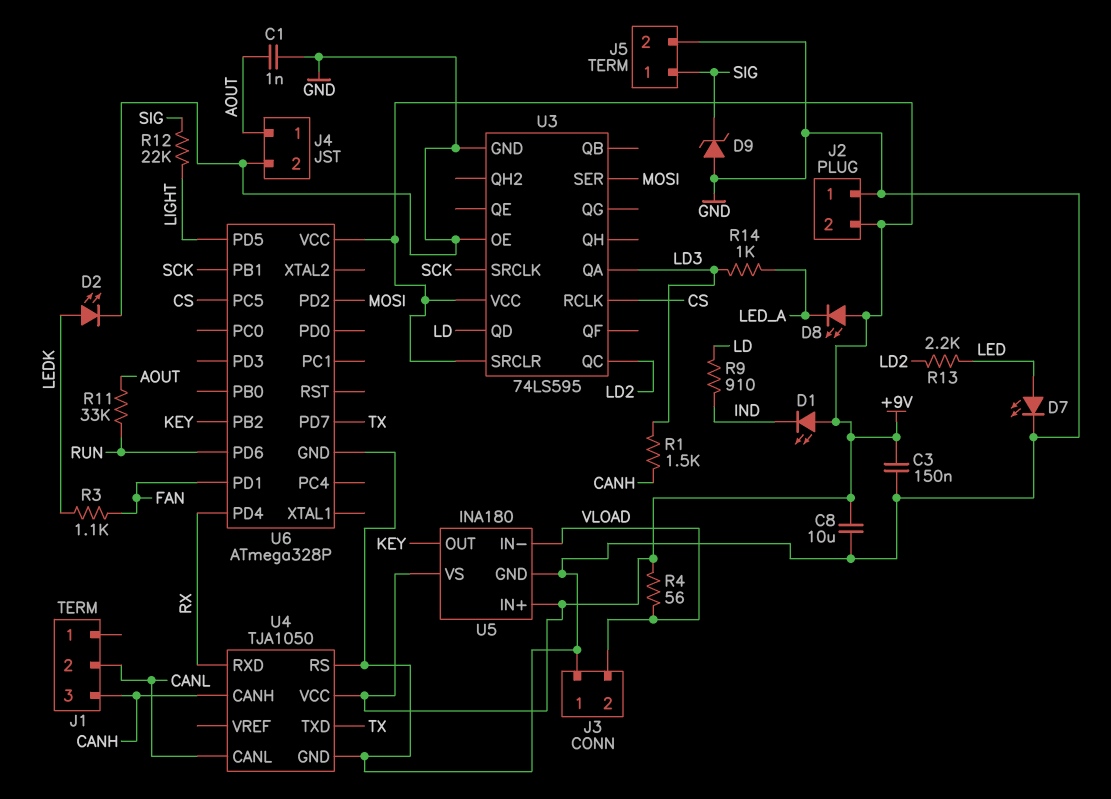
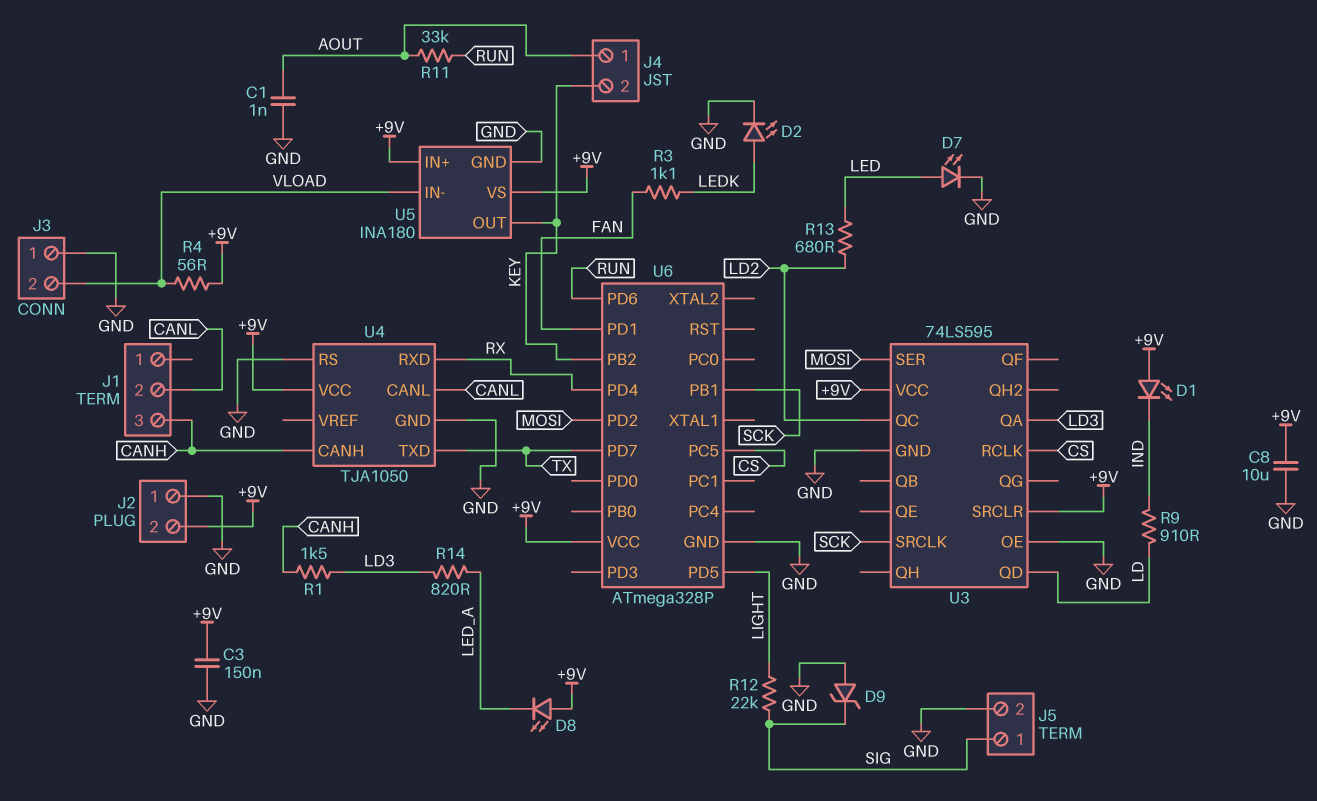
J4 pin 2: GND -> KEY
R13: 2.2k (LD2, LED) -> 680 (LD2, LED)
R14: 1k (LD3, LED_A) -> 820 (LD3, LED_A)

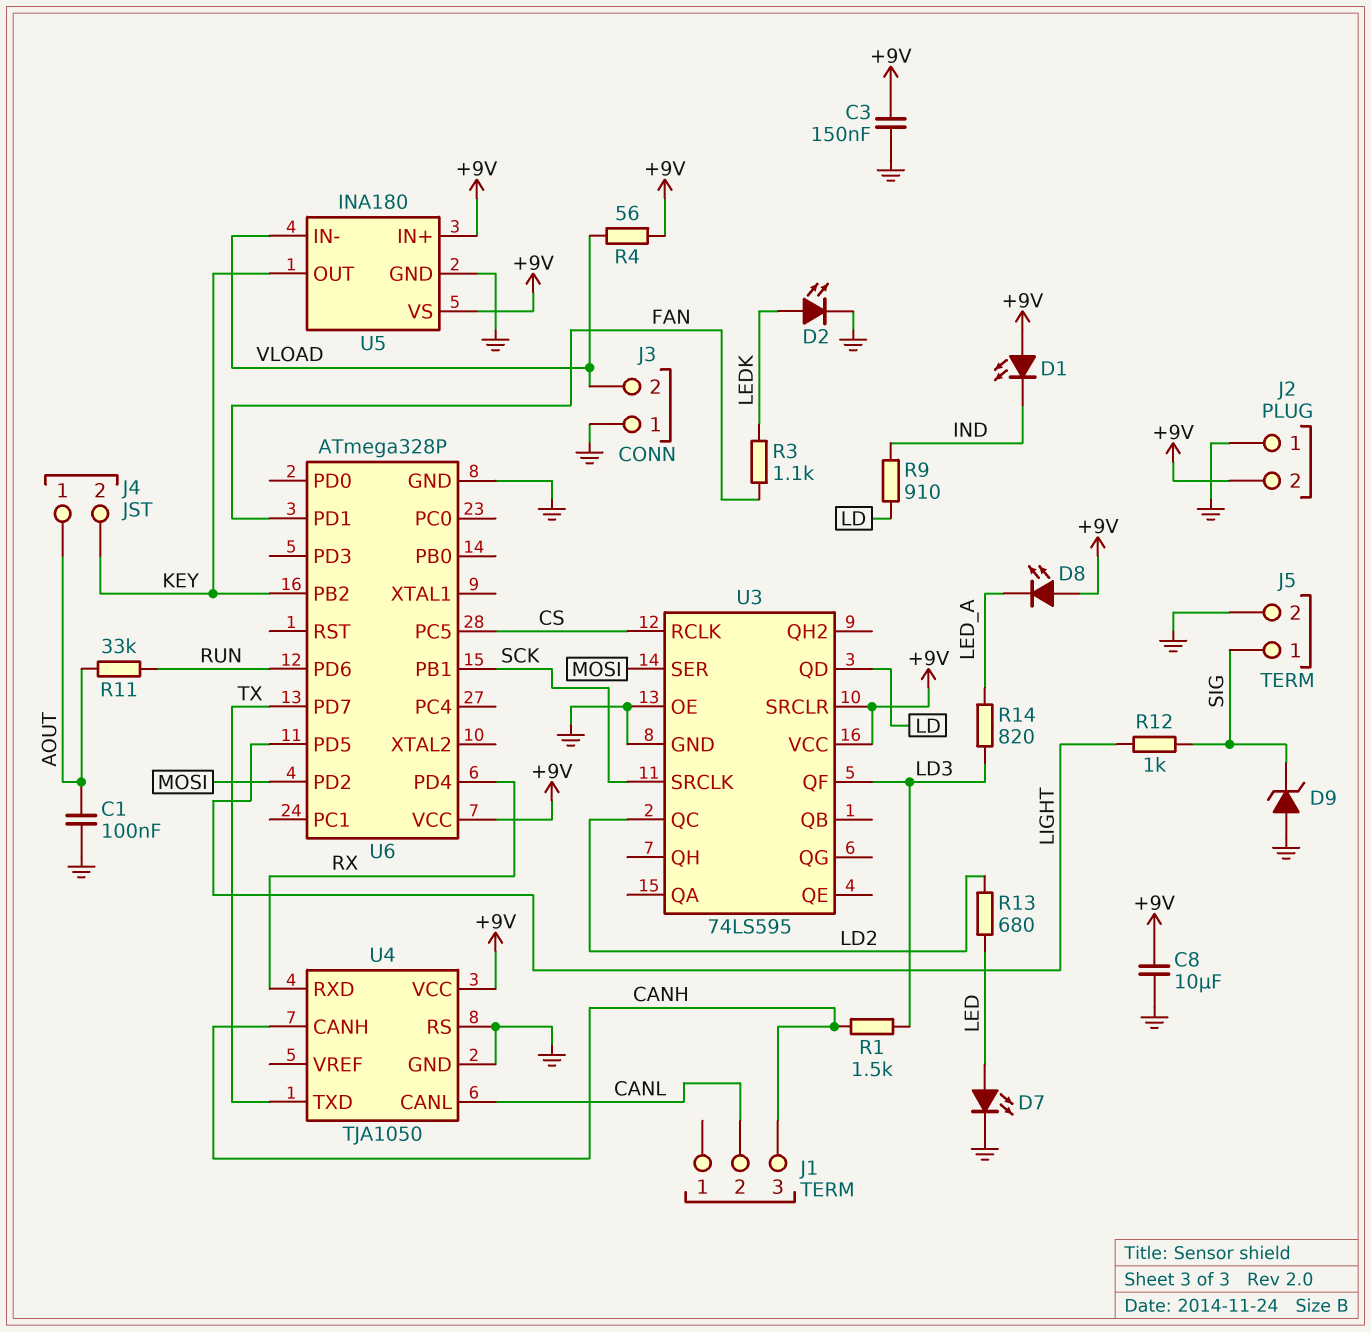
C1: 1nF (AOUT, GND) -> 100nF (AOUT, GND)
R12: 22k (LIGHT, SIG) -> 1k (LIGHT, SIG)
U3 pin QA: LD3 -> none
U3 pin QF: none -> LD3

